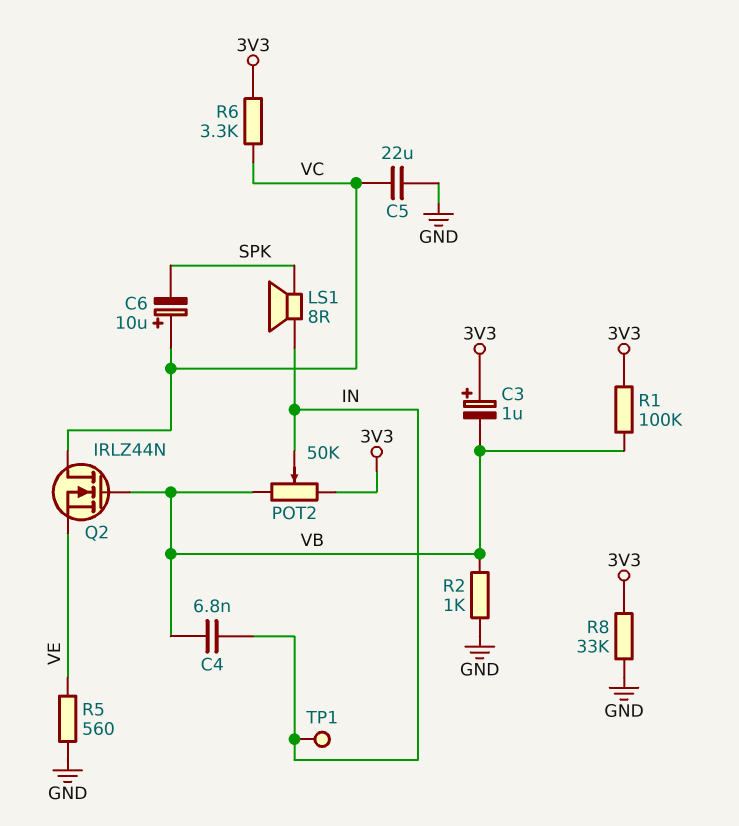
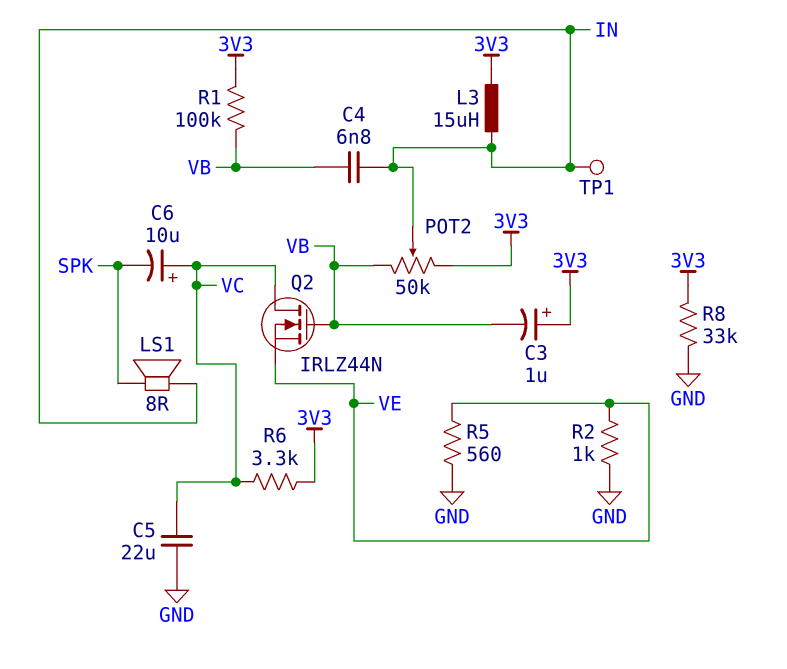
L3: none -> 15uH (3V3, IN)
R2: 1k (GND, VB) -> 1k (GND, VE)

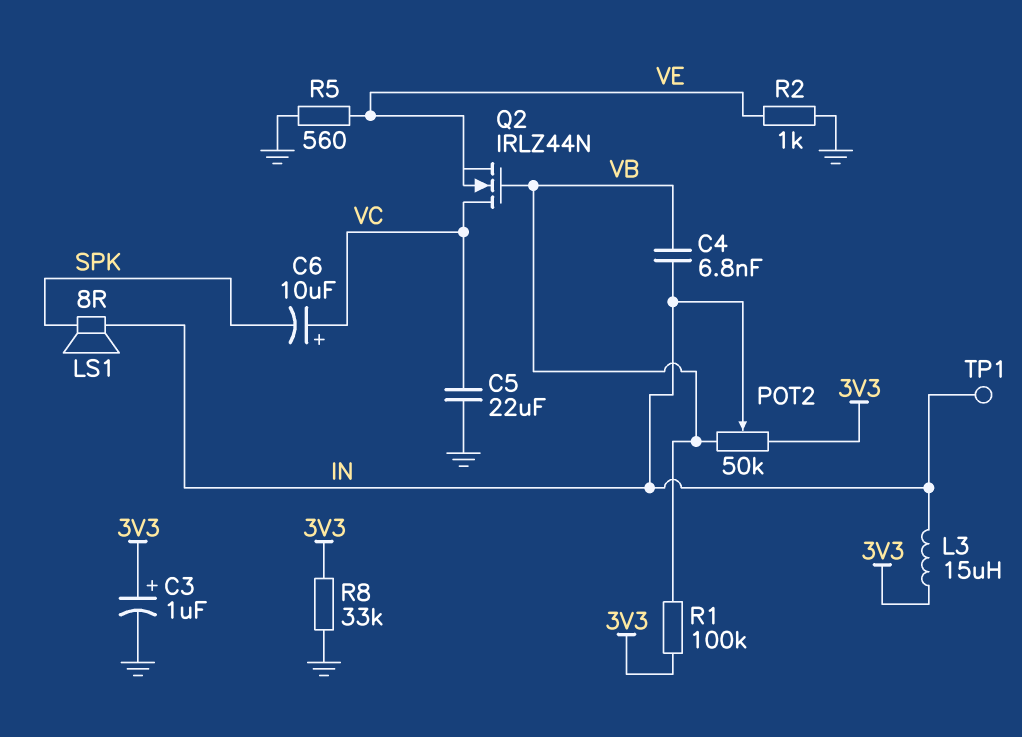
C3: 1uF (plus 3V3, minus VB) -> 1uF (plus 3V3, minus GND)
R6: 3.3k (3V3, VC) -> none

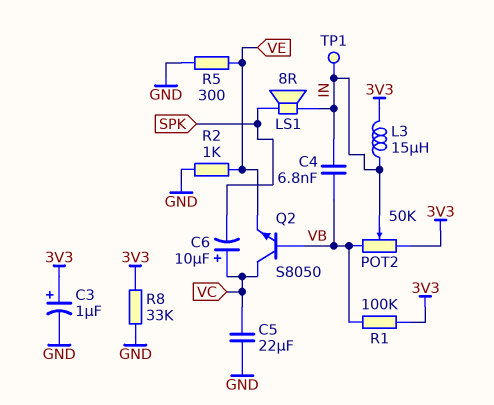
Q2: NMOS IRLZ44N (G VB, D VC, S VE) -> NPN S8050 (B VB, C VC, E VE)
R5: 560 (GND, VE) -> 300 (GND, VE)

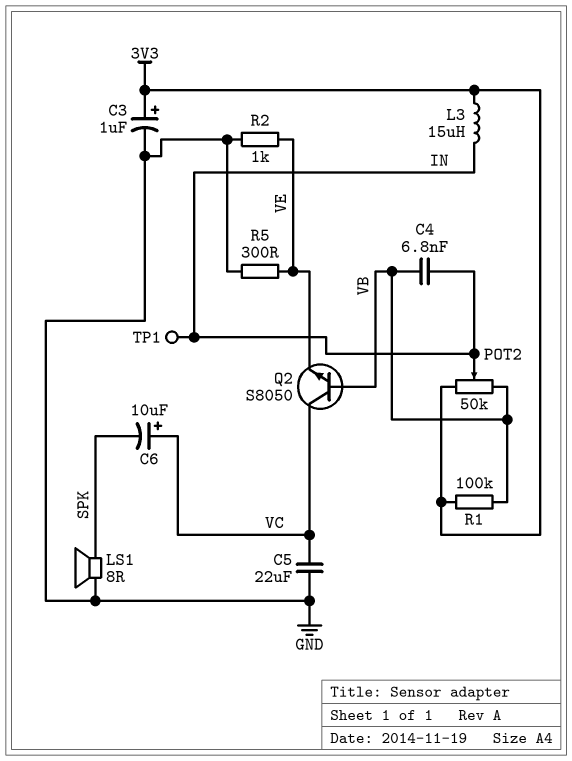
LS1: speaker 8R (IN, SPK) -> speaker 8R (GND, SPK)
R8: 33k (3V3, GND) -> none

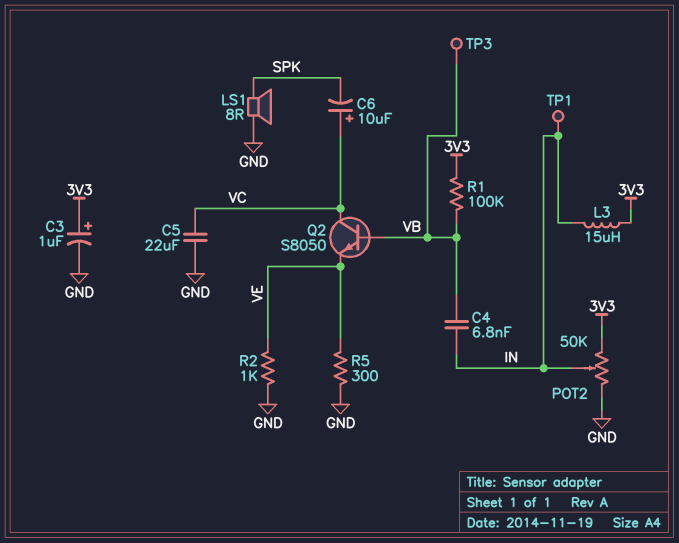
POT2: 50k (3V3, VB, wiper IN) -> 50k (3V3, GND, wiper IN)
TP3: none -> test point (VB)

